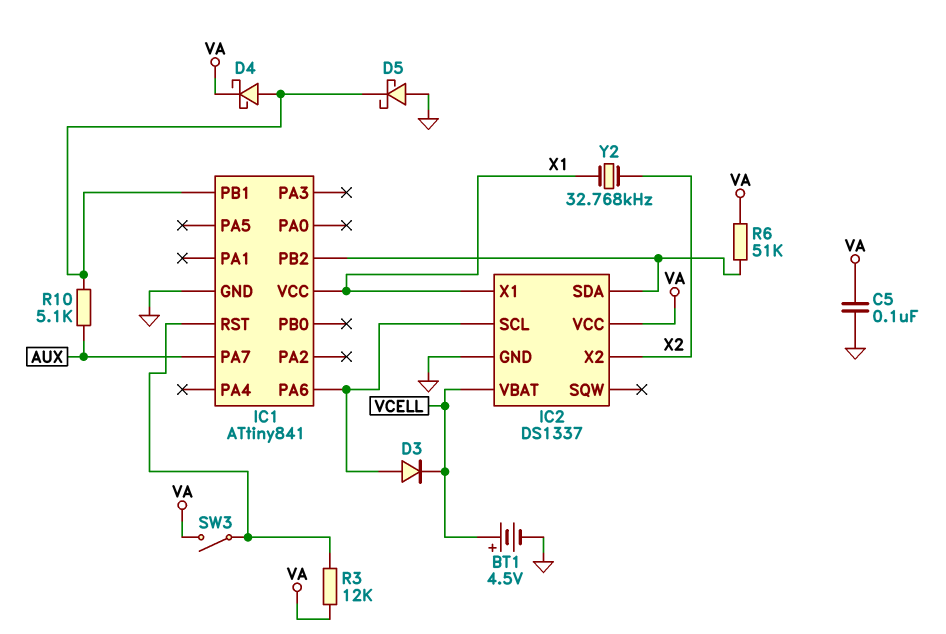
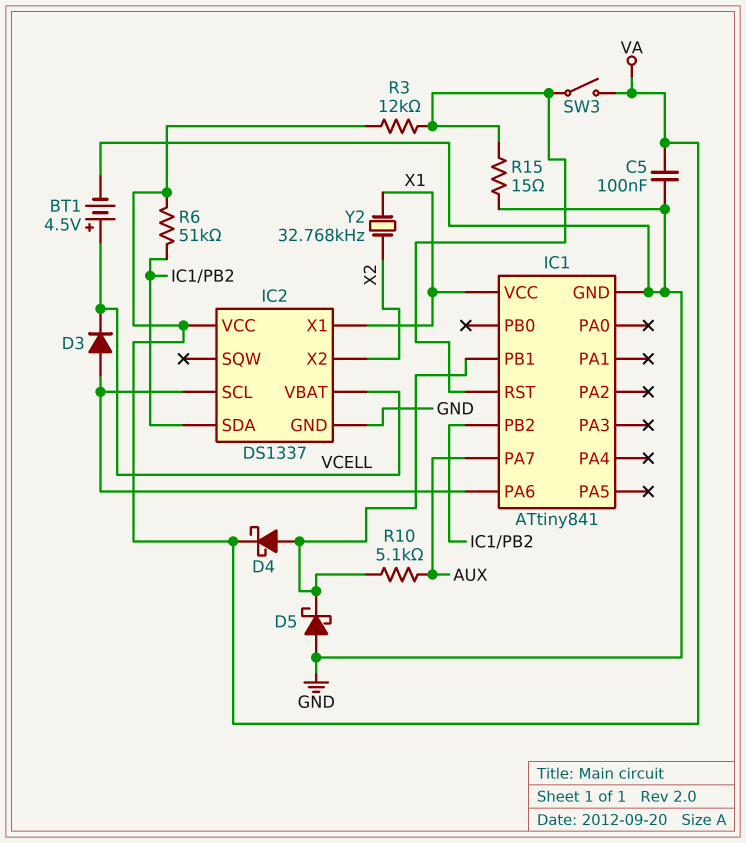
R15: none -> 15 (GND, IC1/RST)

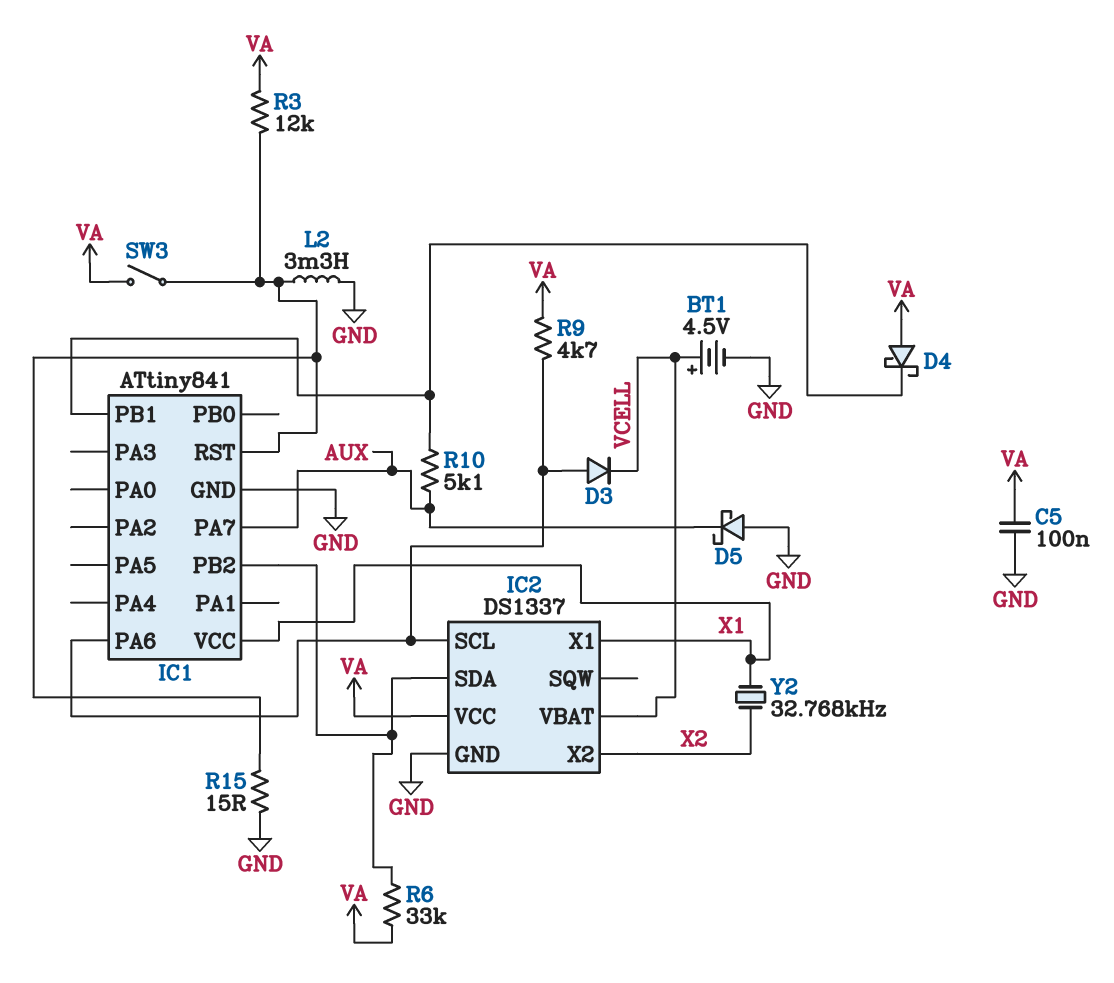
D4: schottky (A IC1/PB1, K VA) -> schottky (A VA, K IC1/PB1)
D5: schottky (A GND, K IC1/PB1) -> schottky (A GND, K AUX)
L2: none -> 3.3mH (GND, IC1/RST)
R6: 51k (IC1/PB2, VA) -> 33k (IC1/PB2, VA)
R9: none -> 4.7k (IC1/PA6, VA)

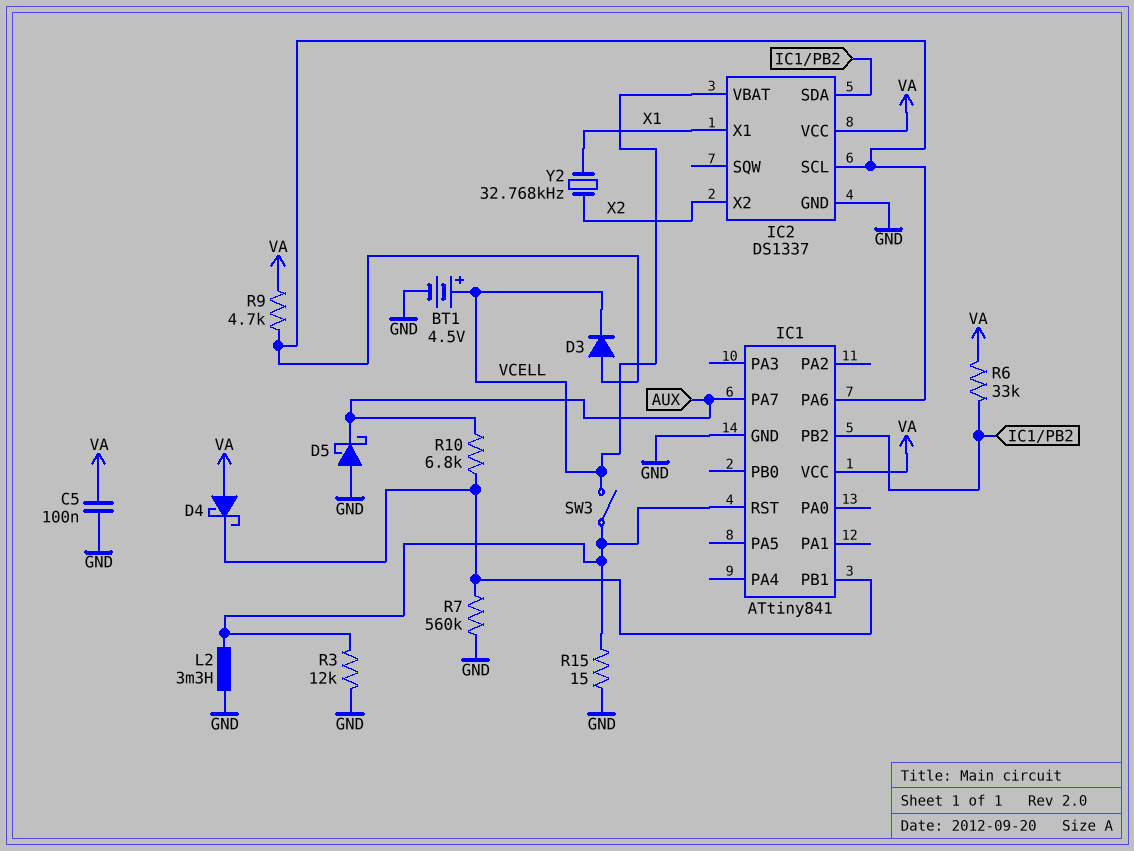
IC1 pin VCC: X1 -> VA
R3: 12k (IC1/RST, VA) -> 12k (GND, IC1/RST)
R7: none -> 560k (GND, IC1/PB1)
R10: 5.1k (AUX, IC1/PB1) -> 6.8k (AUX, IC1/PB1)
SW3: switch (IC1/RST, VA) -> switch (IC1/RST, VCELL)

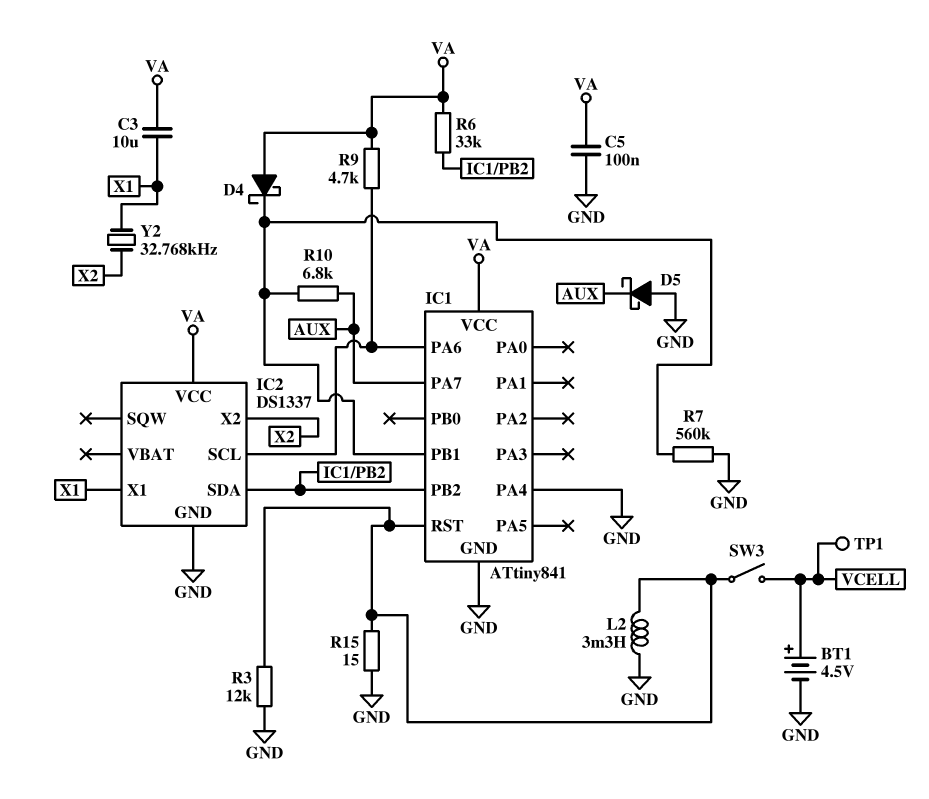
C3: none -> 10uF (VA, X1)
D3: diode (A IC1/PA6, K VCELL) -> none
IC1 pin PA4: none -> GND
IC2 pin VBAT: VCELL -> none
TP1: none -> test point (VCELL)

